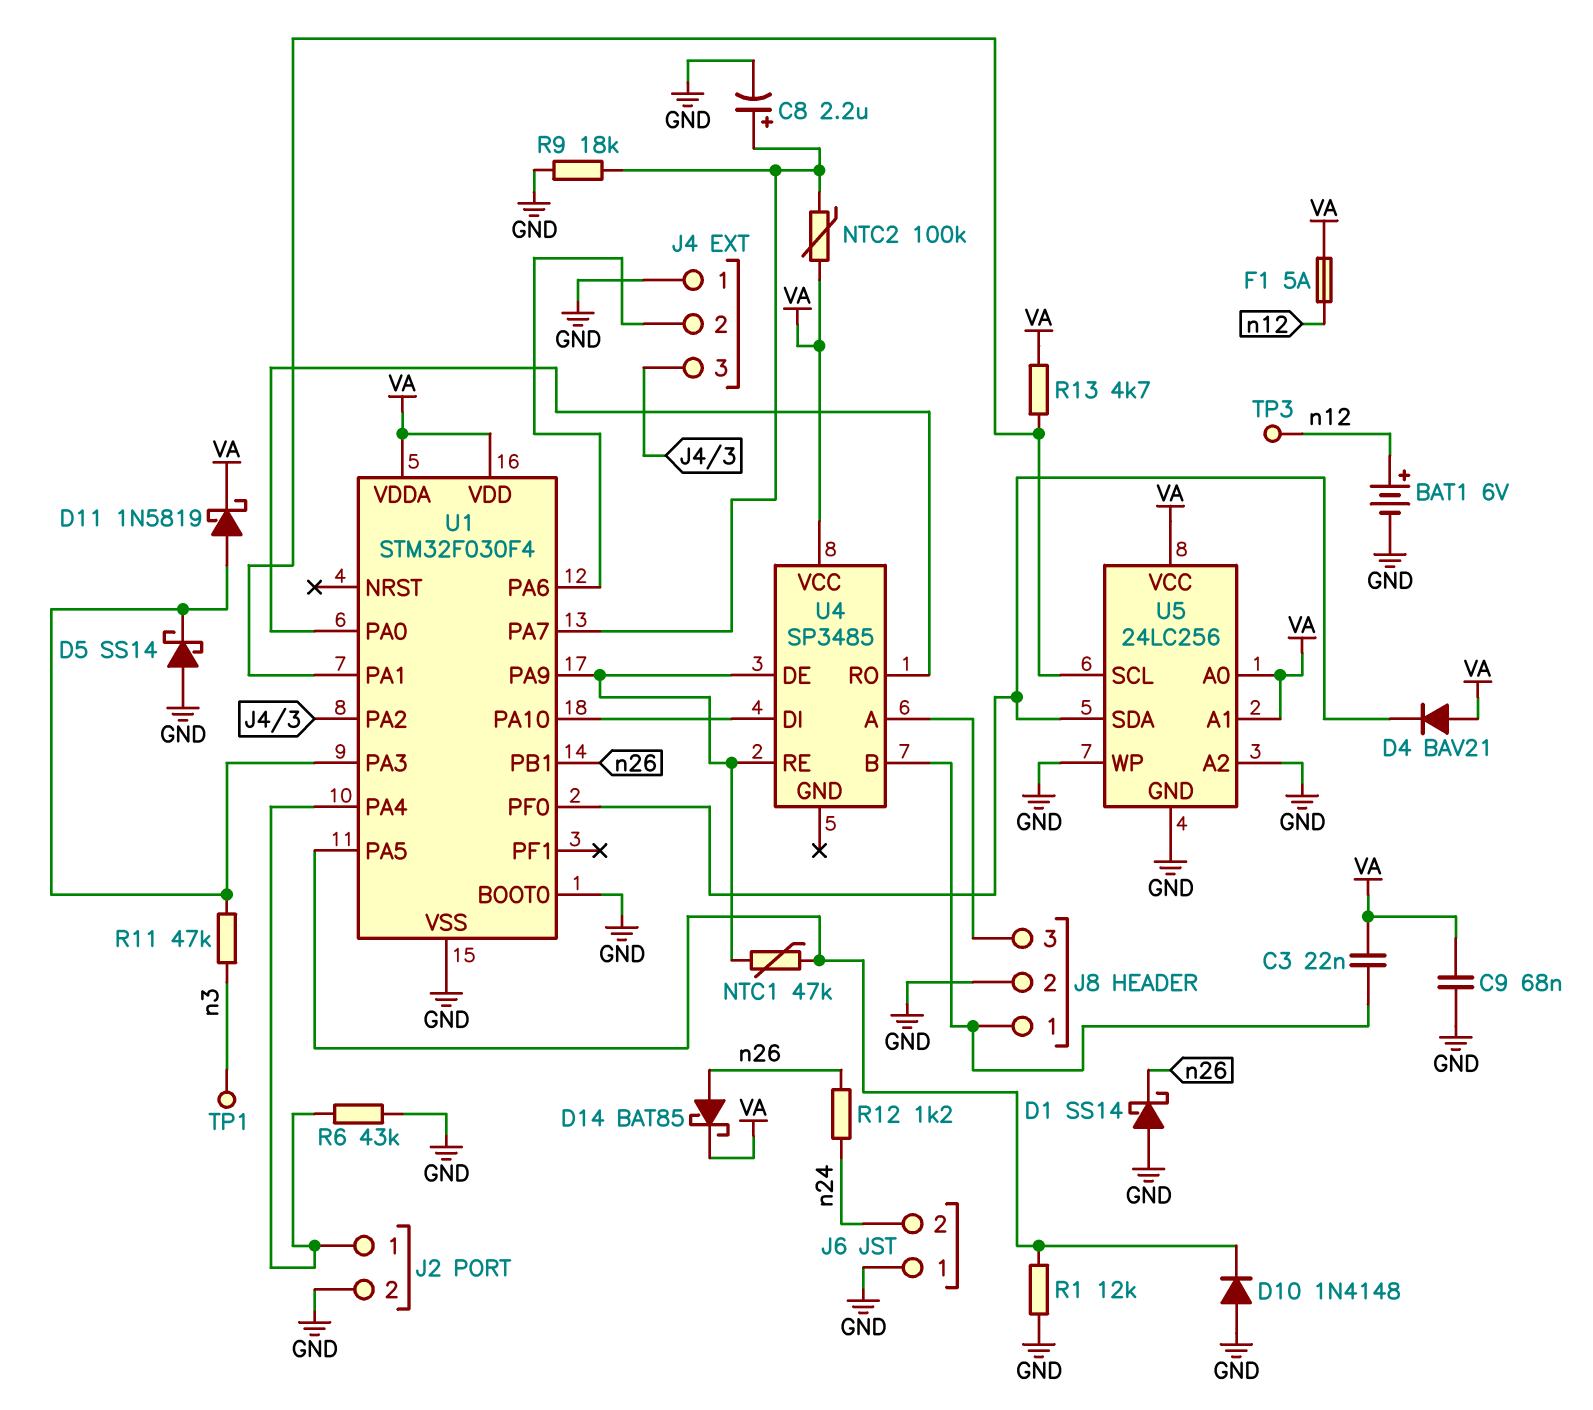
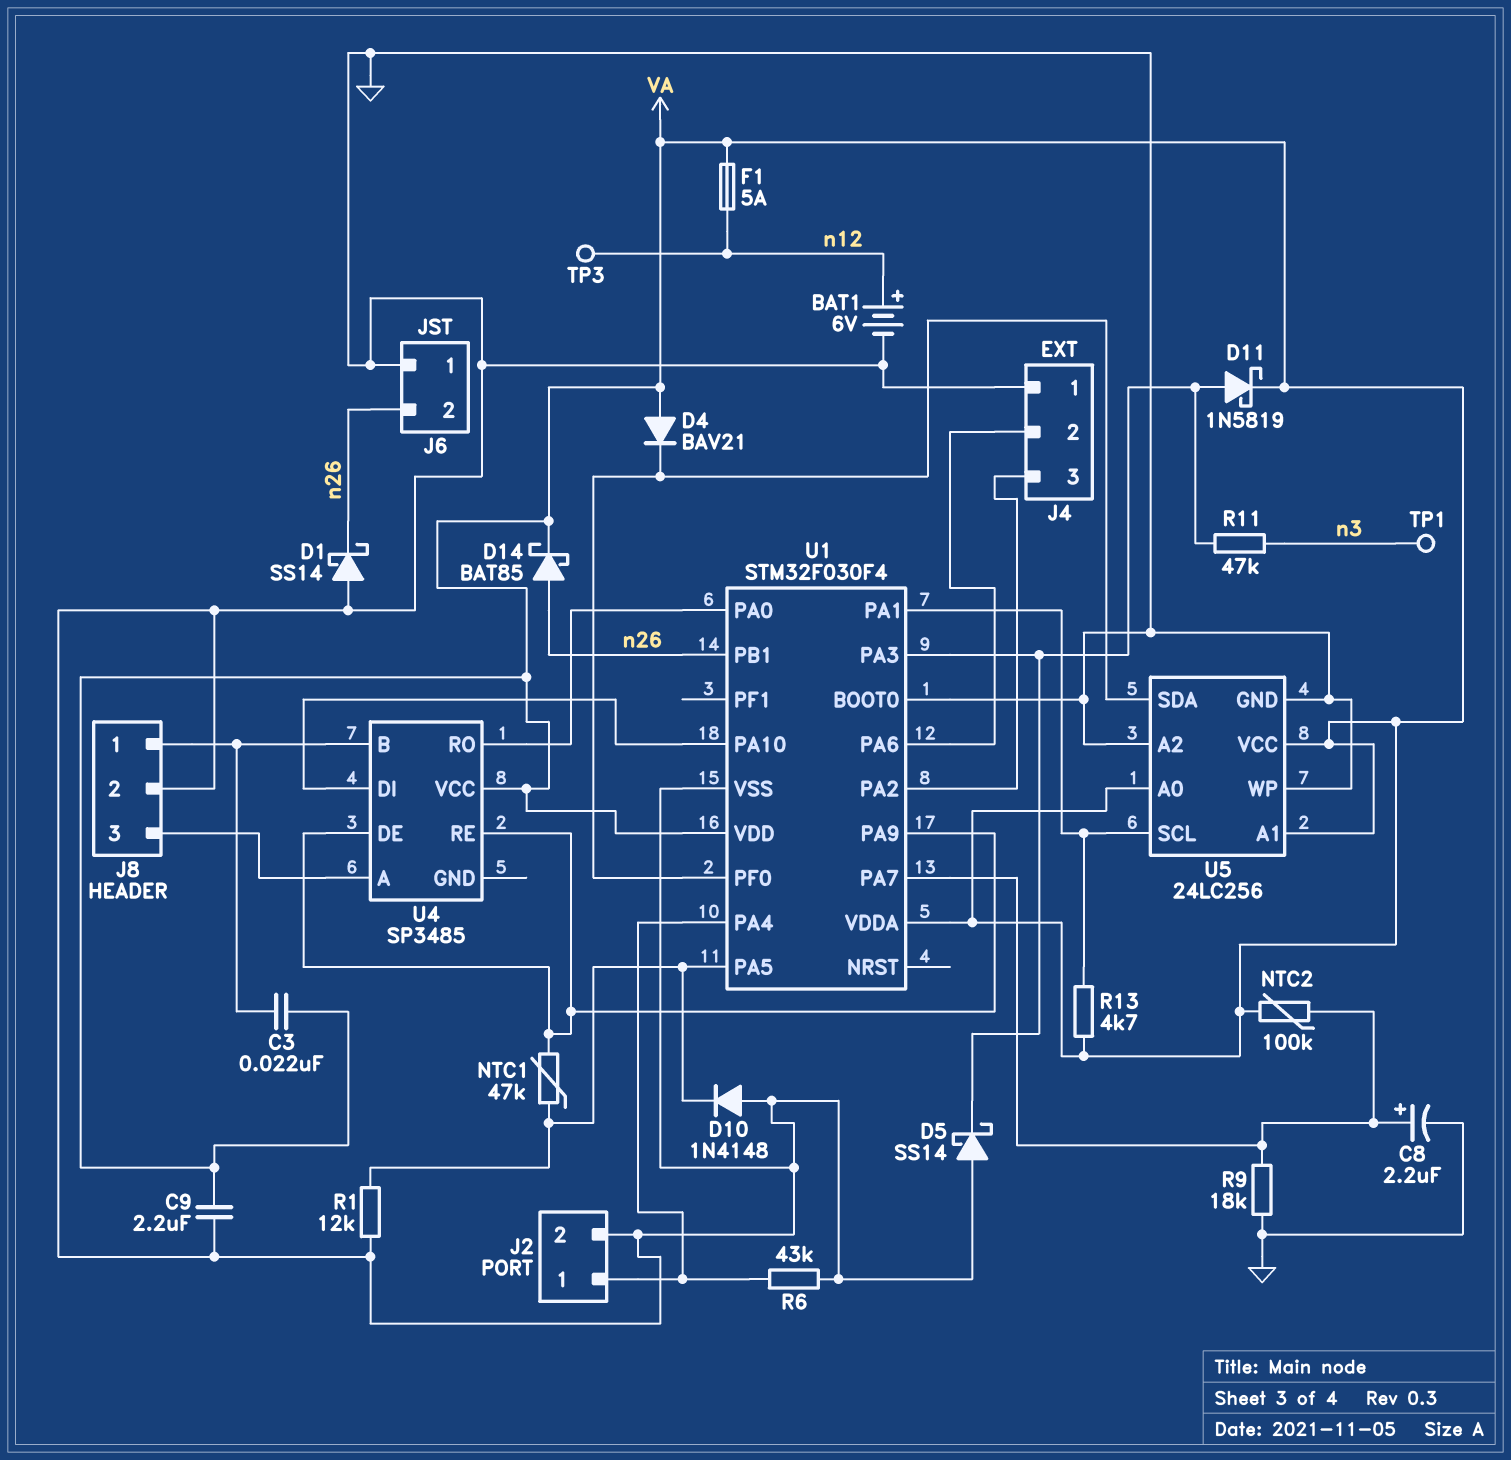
C9: 68nF (GND, VA) -> 2.2uF (GND, VA)
J6 pin 2: n24 -> n26
R12: 1.2k (n24, n26) -> none

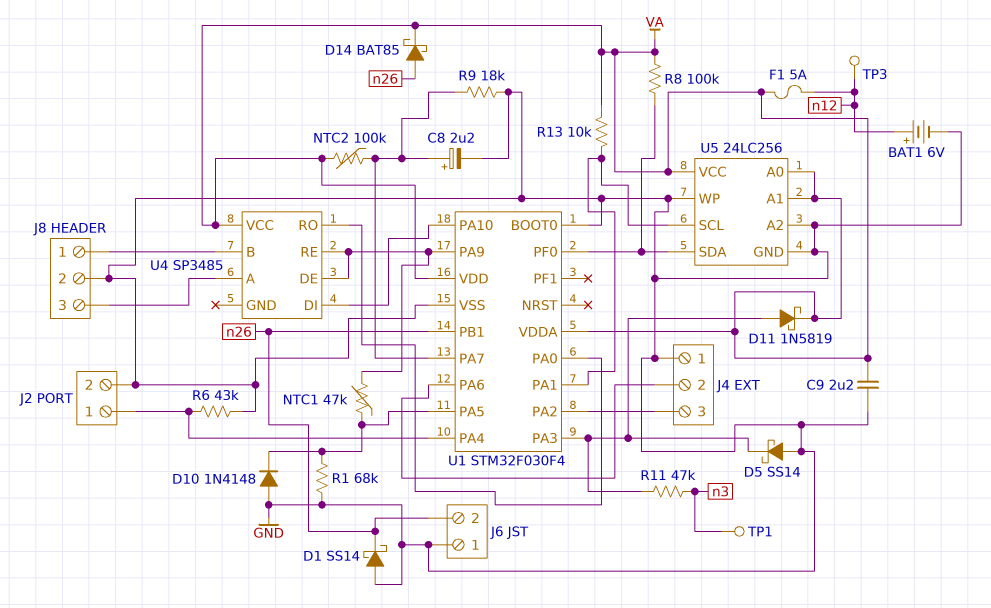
C3: 22nF (J8/1, VA) -> none
D4: diode BAV21 (A VA, K U1/PF0) -> none
R1: 12k (GND, U1/PA5) -> 68k (GND, U1/PA5)
R8: none -> 100k (U1/PF0, VA)
R13: 4.7k (U1/PA1, VA) -> 10k (U1/PA1, VA)

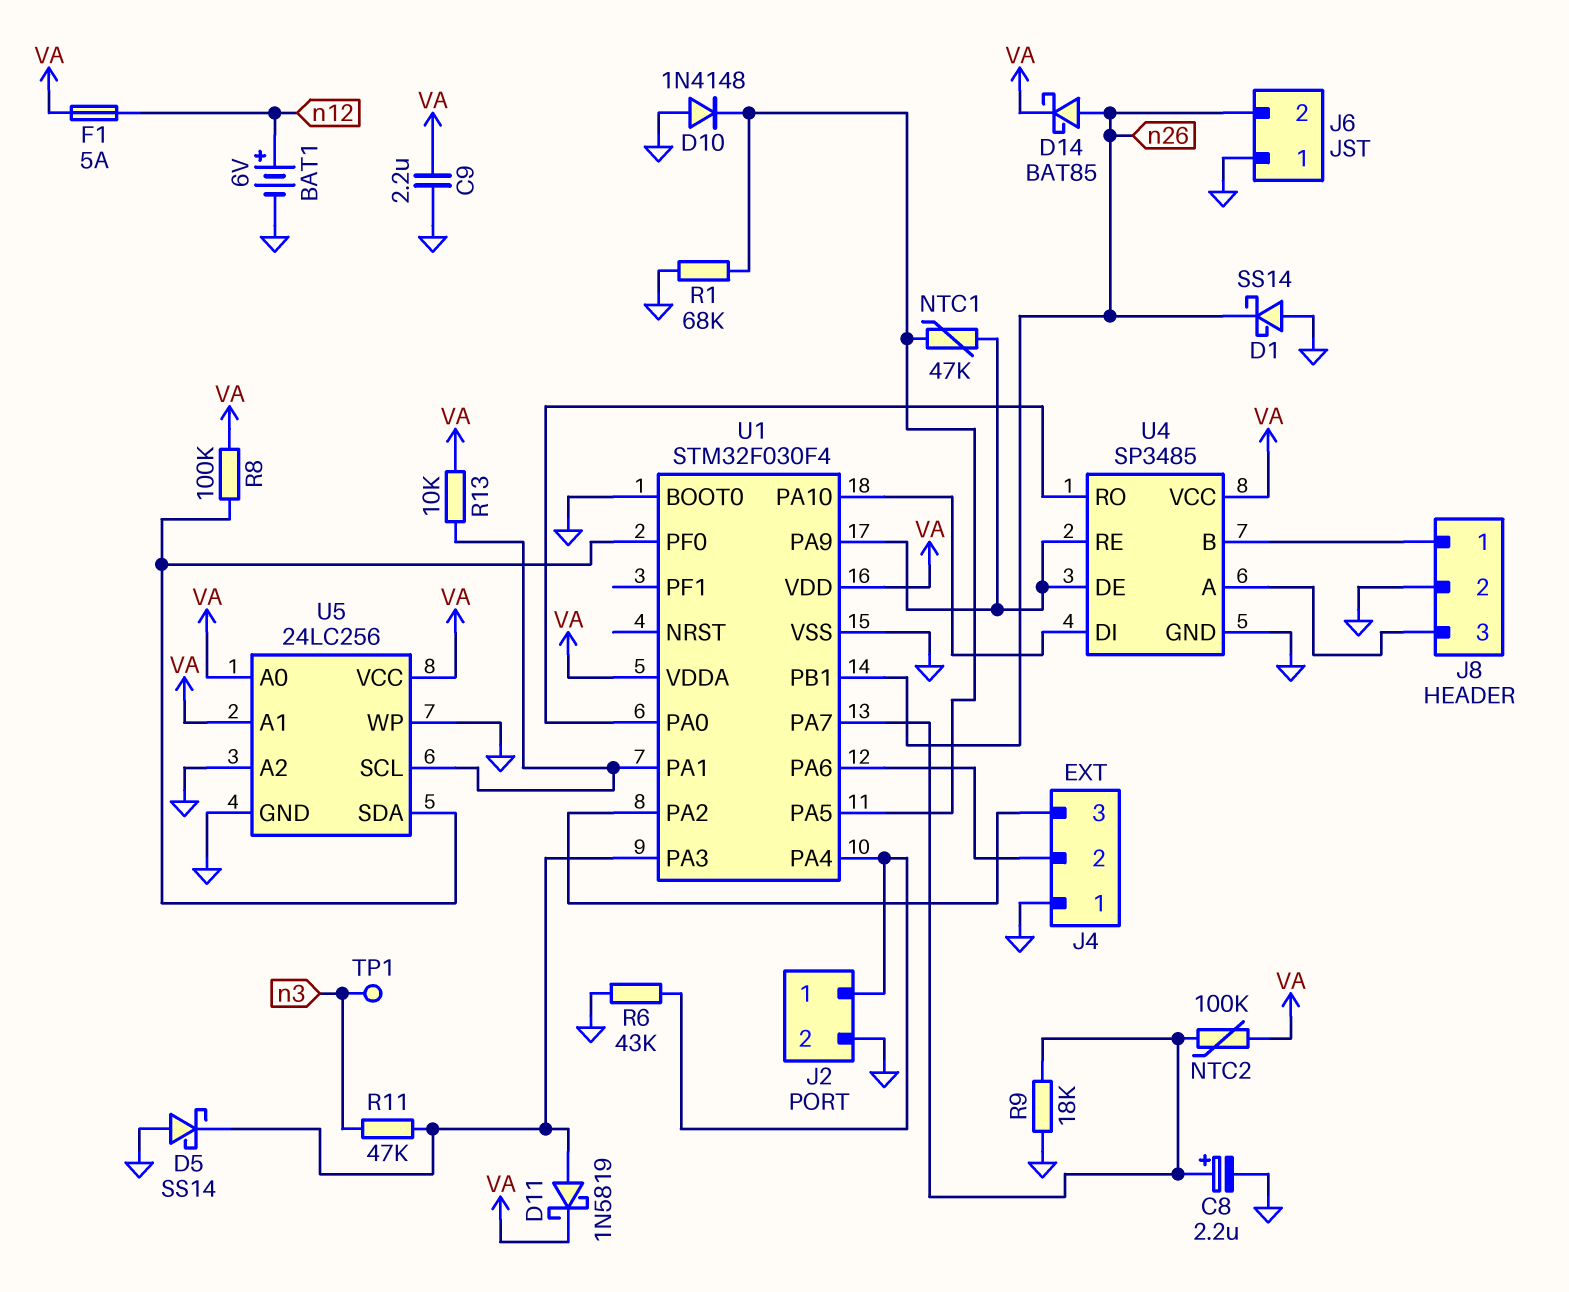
TP3: test point (n12) -> none
U4 pin GND: none -> GND

